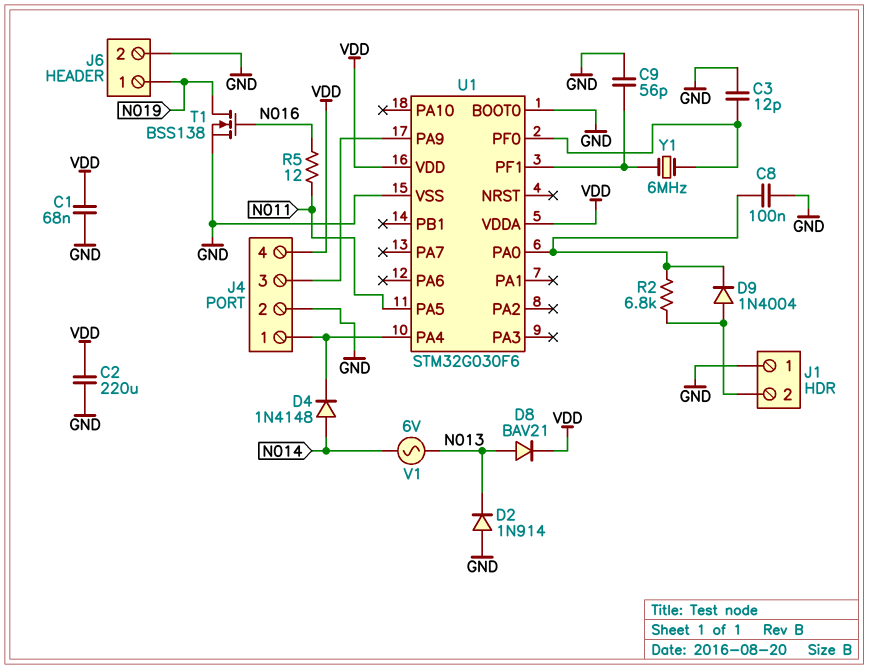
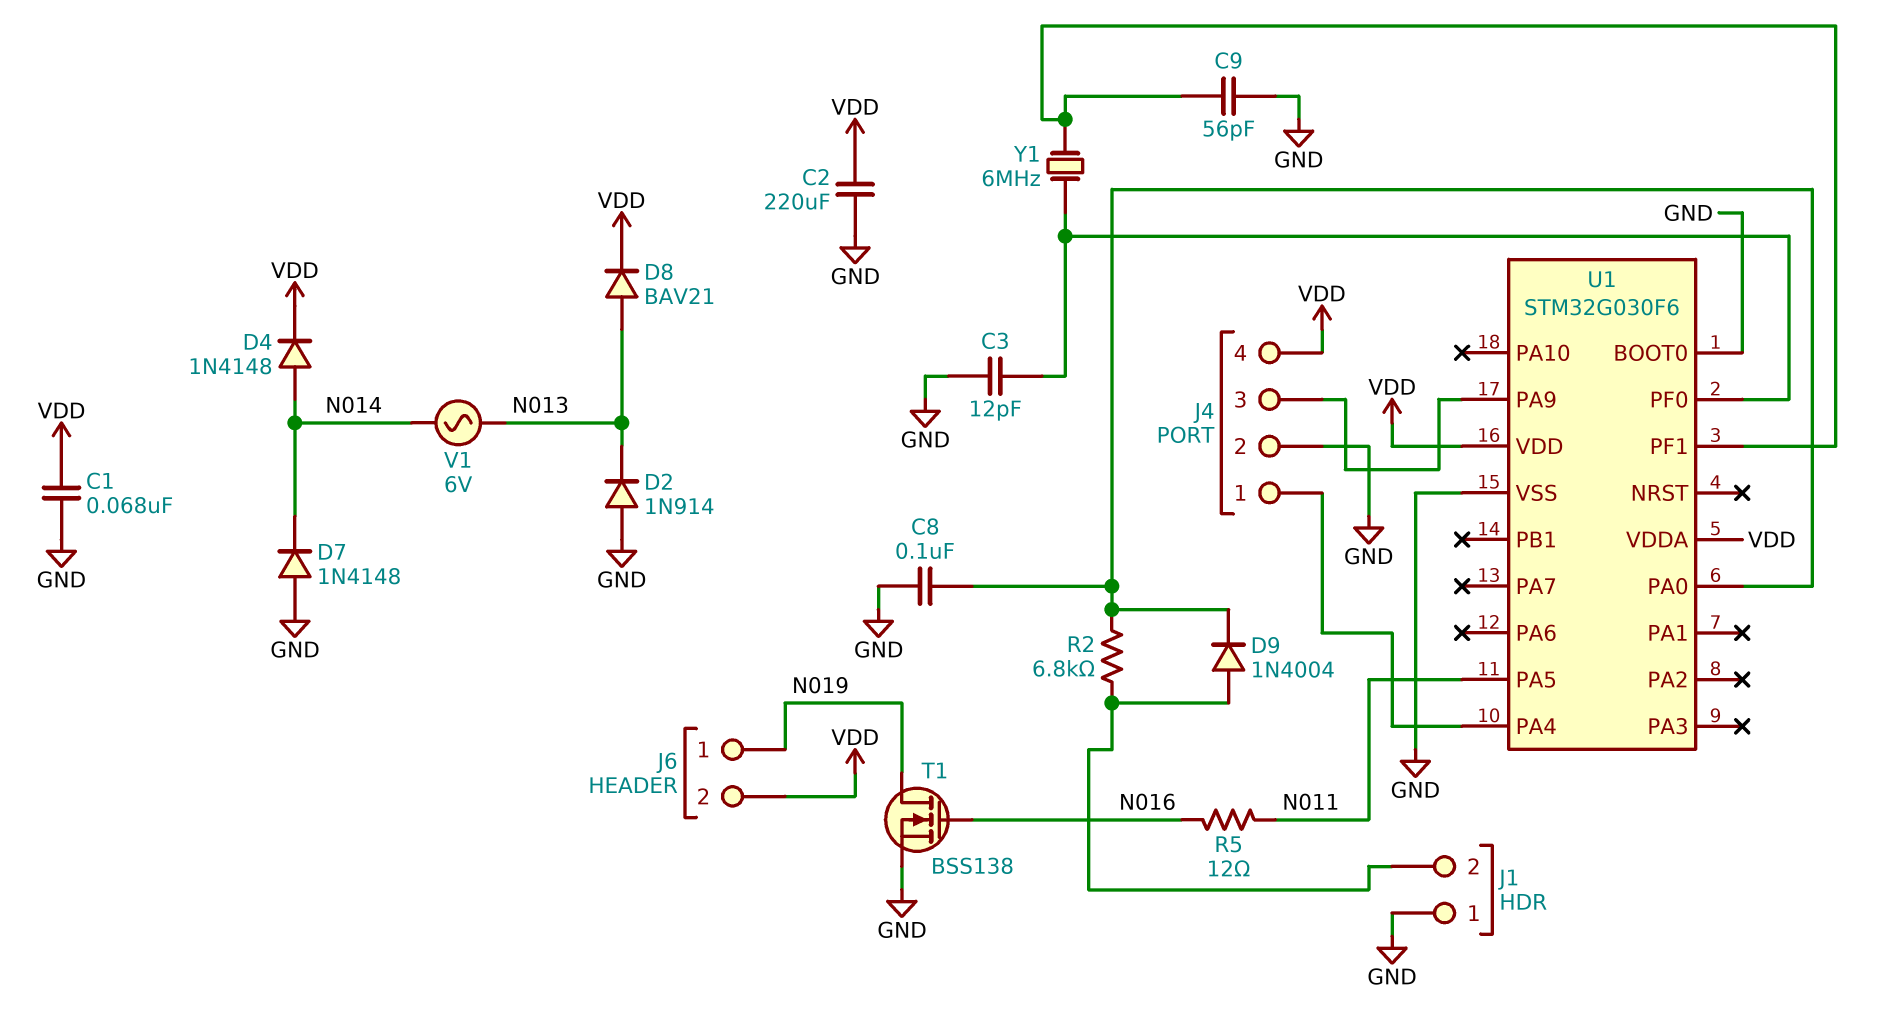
D4: diode 1N4148 (A N014, K J4/1) -> diode 1N4148 (A N014, K VDD)
D7: none -> diode 1N4148 (A GND, K N014)
J6 pin 2: GND -> VDD

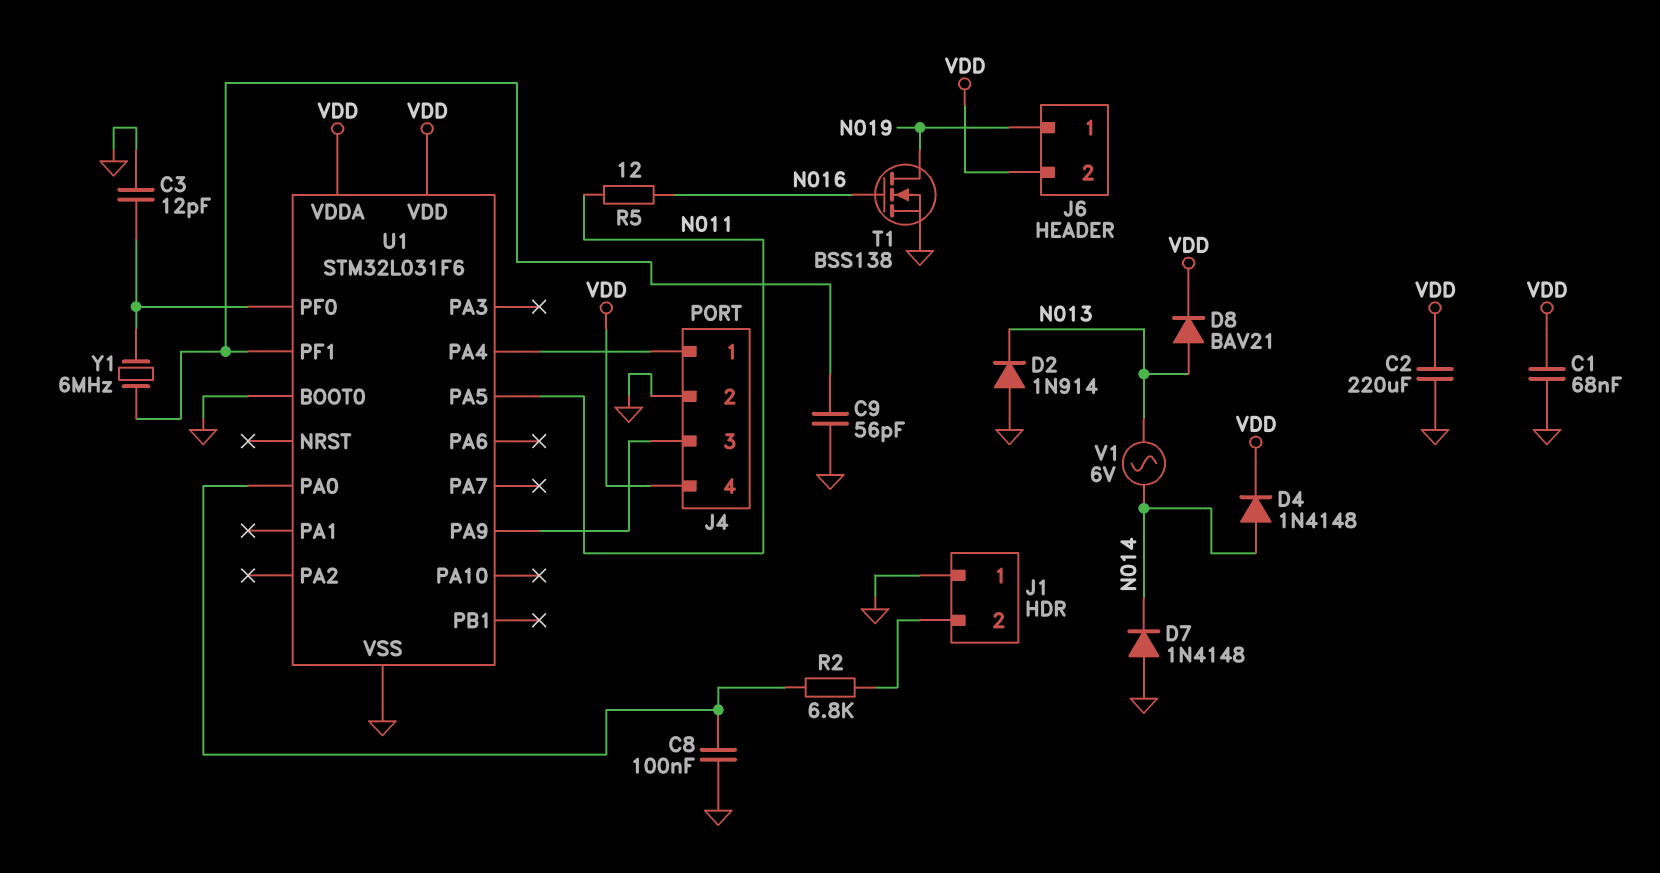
D9: diode 1N4004 (A J1/2, K U1/PA0) -> none
U1: STM32G030F6 -> STM32L031F6

